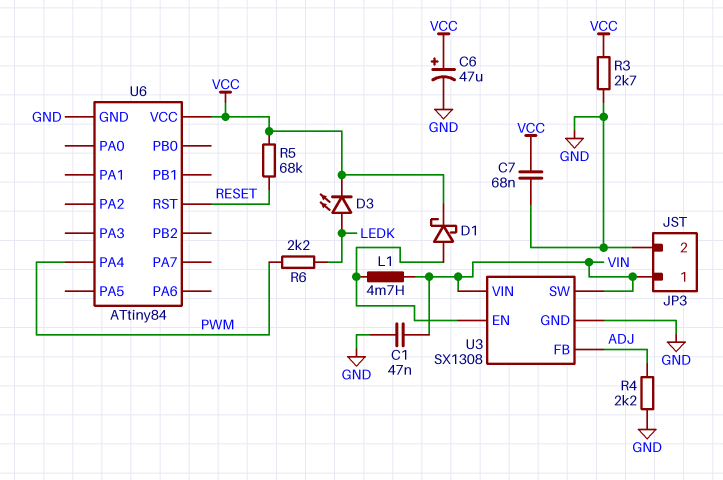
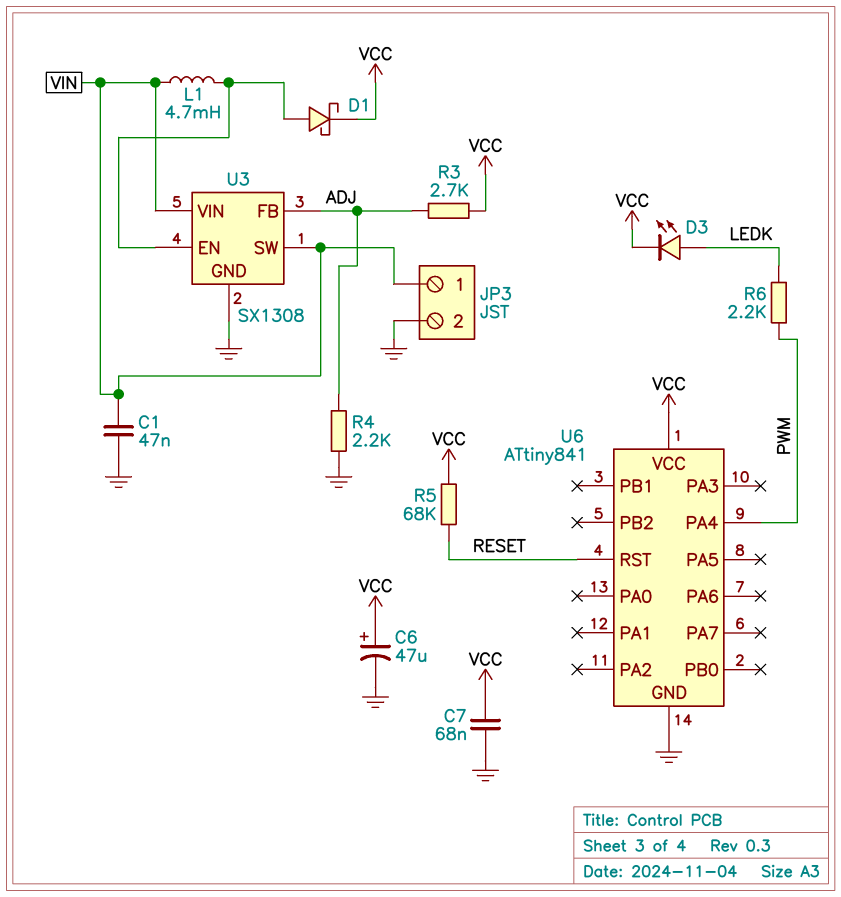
R3: 2.7k (GND, VCC) -> 2.7k (ADJ, VCC)
U6: ATtiny84 -> ATtiny841

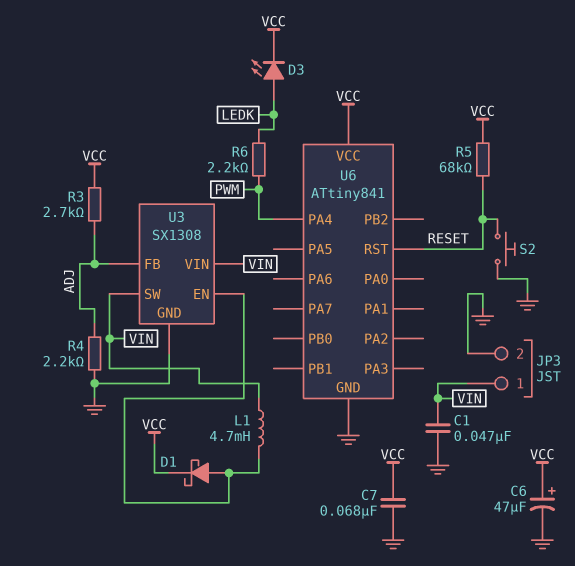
S2: none -> button (GND, RESET)

